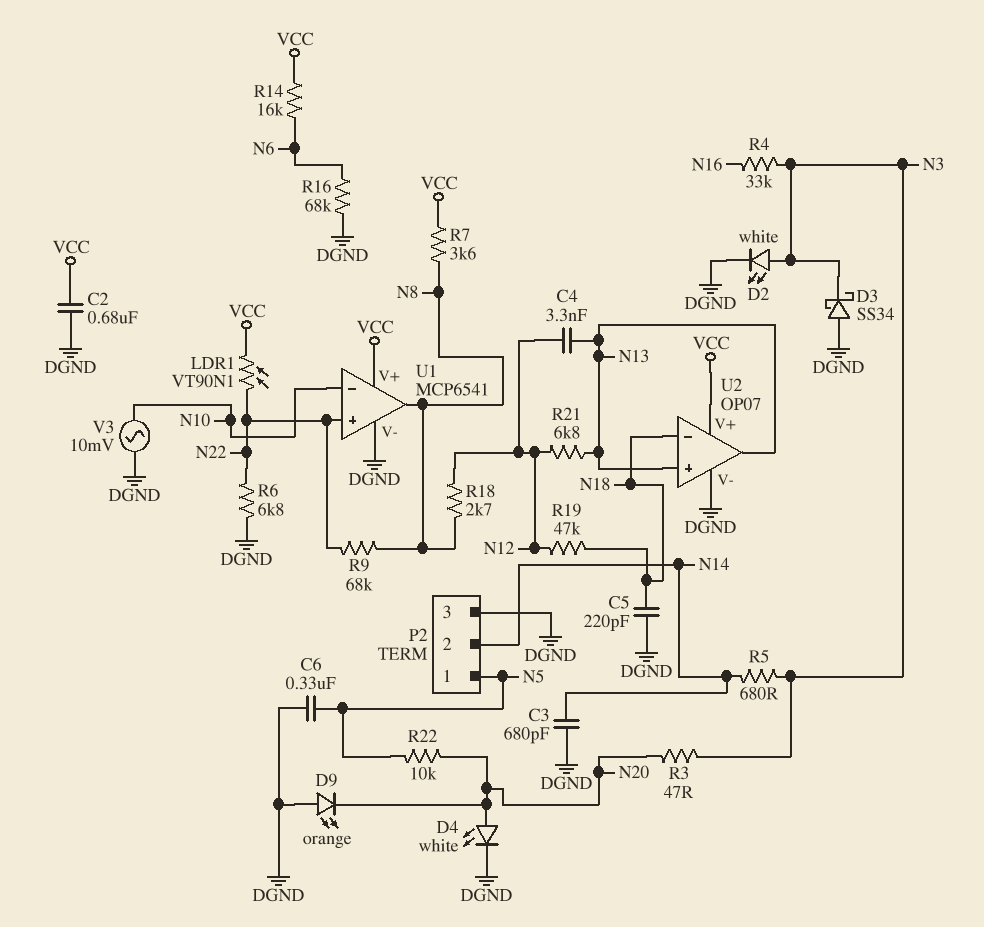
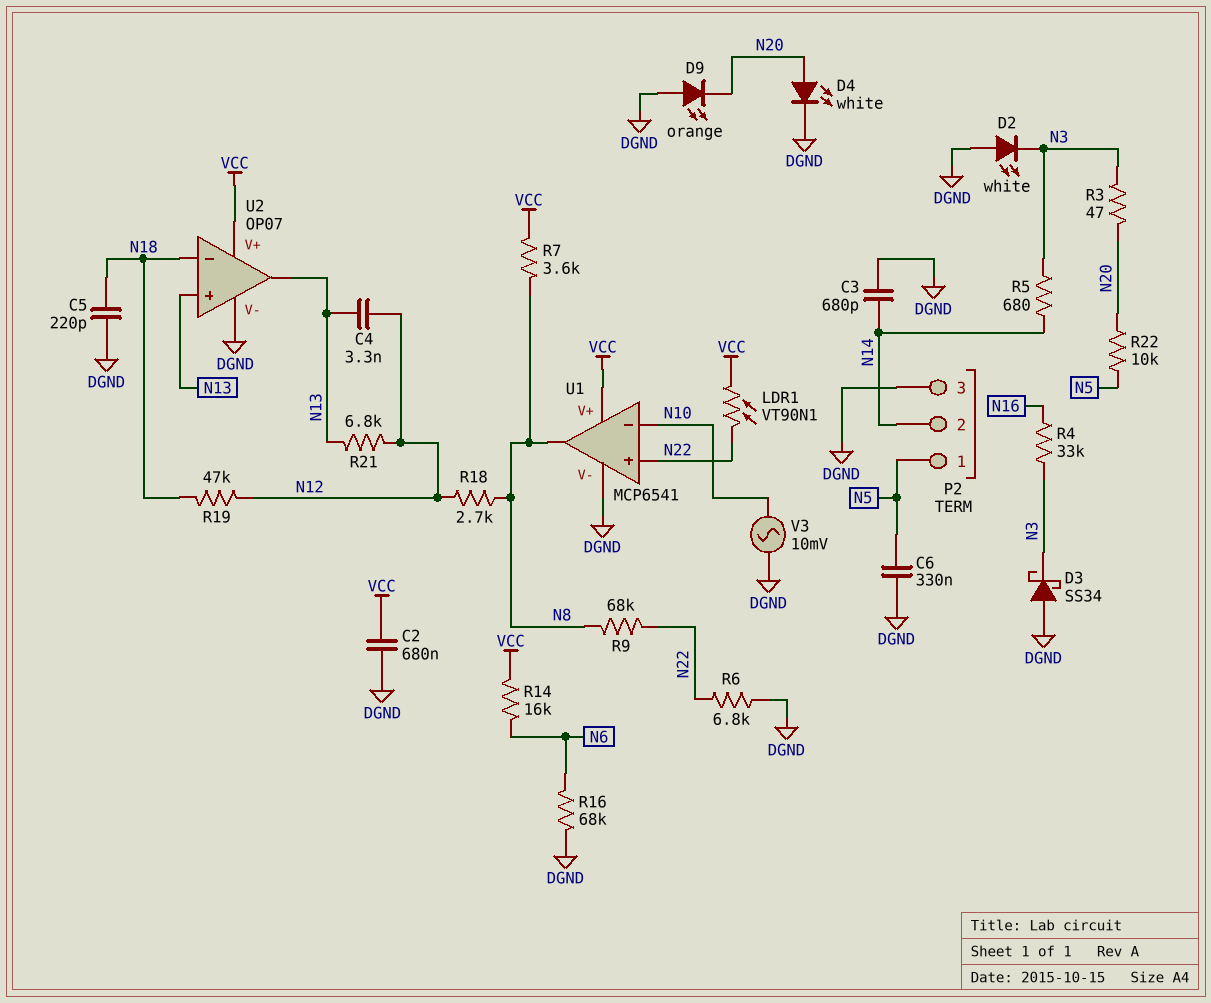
D2: LED white (A N3, K DGND) -> LED white (A DGND, K N3)

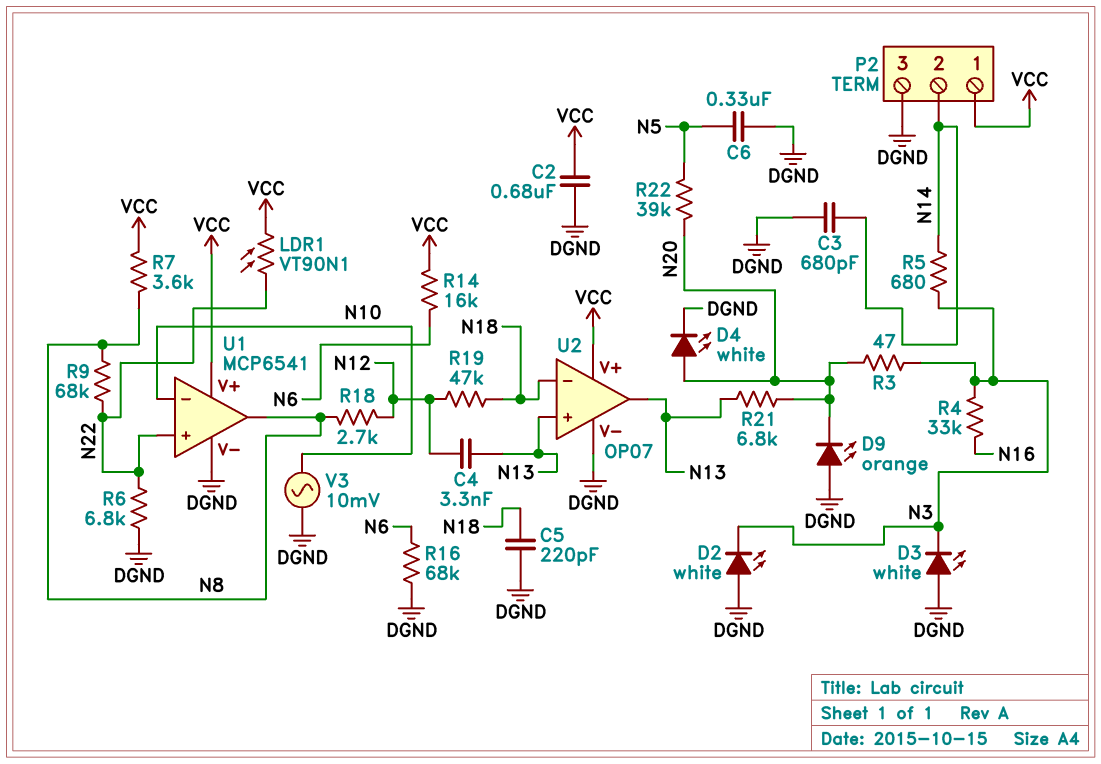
D3: schottky SS34 (A DGND, K N3) -> LED white (A DGND, K N3)
P2 pin 1: N5 -> VCC
R21: 6.8k (N12, N13) -> 6.8k (N13, N20)
R22: 10k (N5, N20) -> 39k (N5, N20)

